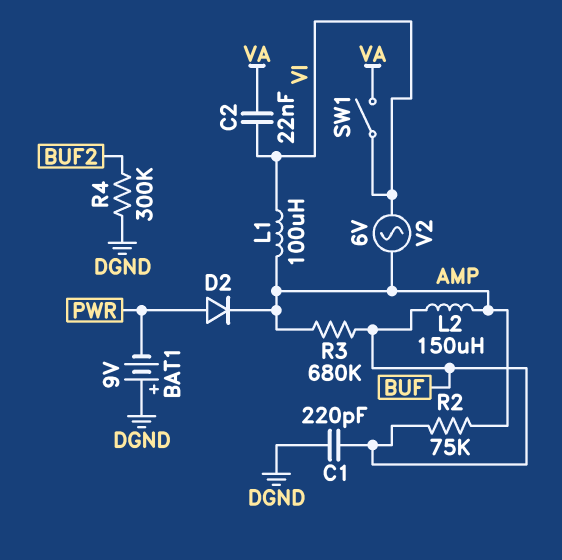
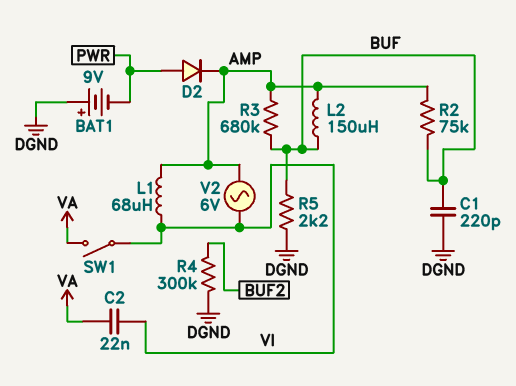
L1: 100uH (AMP, VI) -> 68uH (AMP, VI)
R5: none -> 2.2k (BUF, DGND)

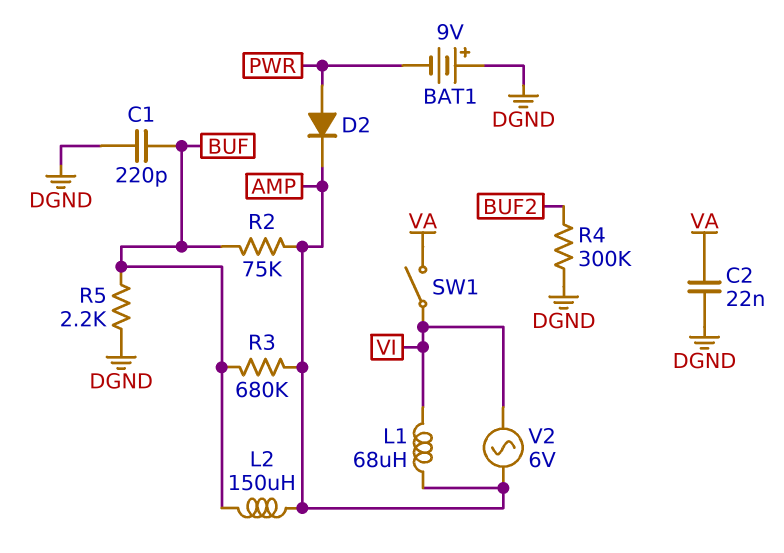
C2: 22nF (VA, VI) -> 22nF (DGND, VA)

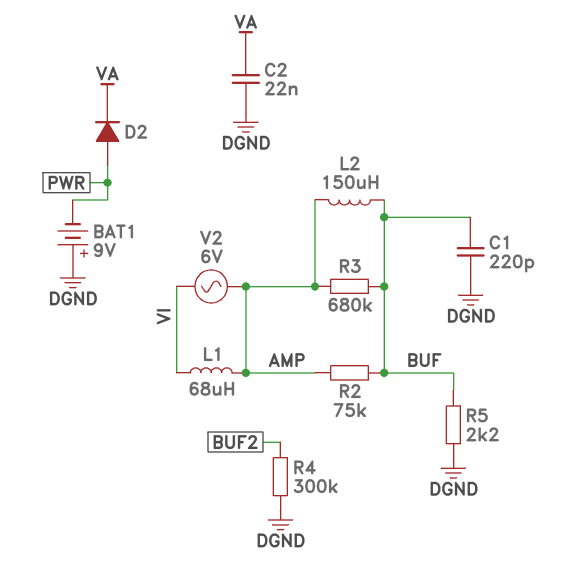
D2: diode (A PWR, K AMP) -> diode (A PWR, K VA)
SW1: switch (VA, VI) -> none

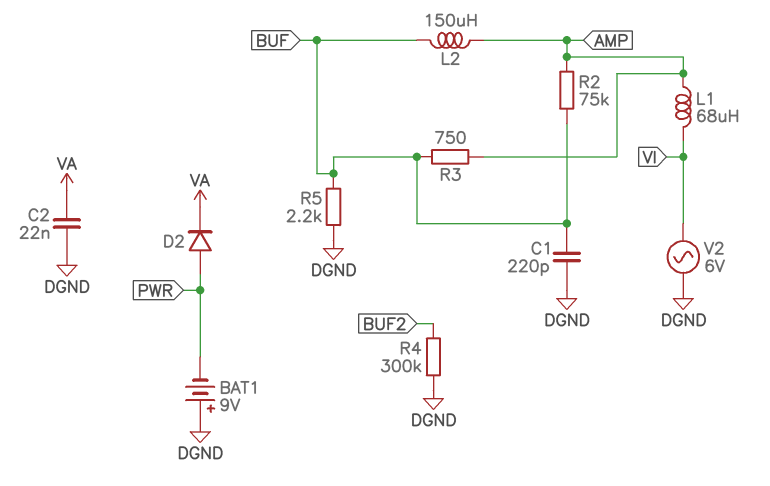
R3: 680k (AMP, BUF) -> 750 (AMP, BUF)
V2: AC 6V (AMP, VI) -> AC 6V (DGND, VI)

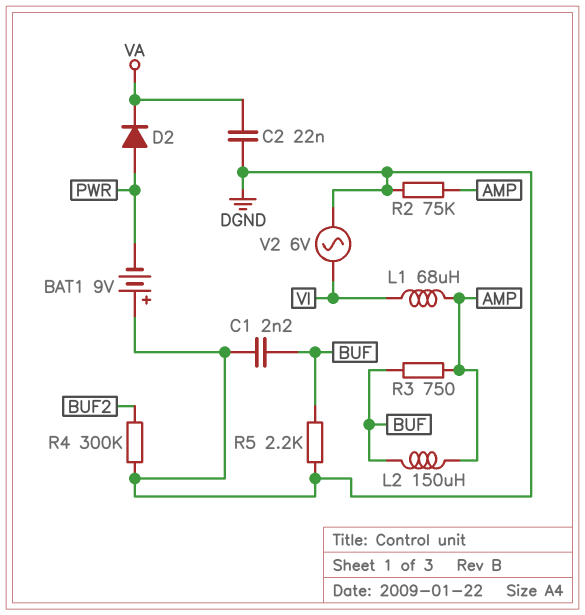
C1: 220pF (BUF, DGND) -> 2.2nF (BUF, DGND)
R2: 75k (AMP, BUF) -> 75k (AMP, DGND)

